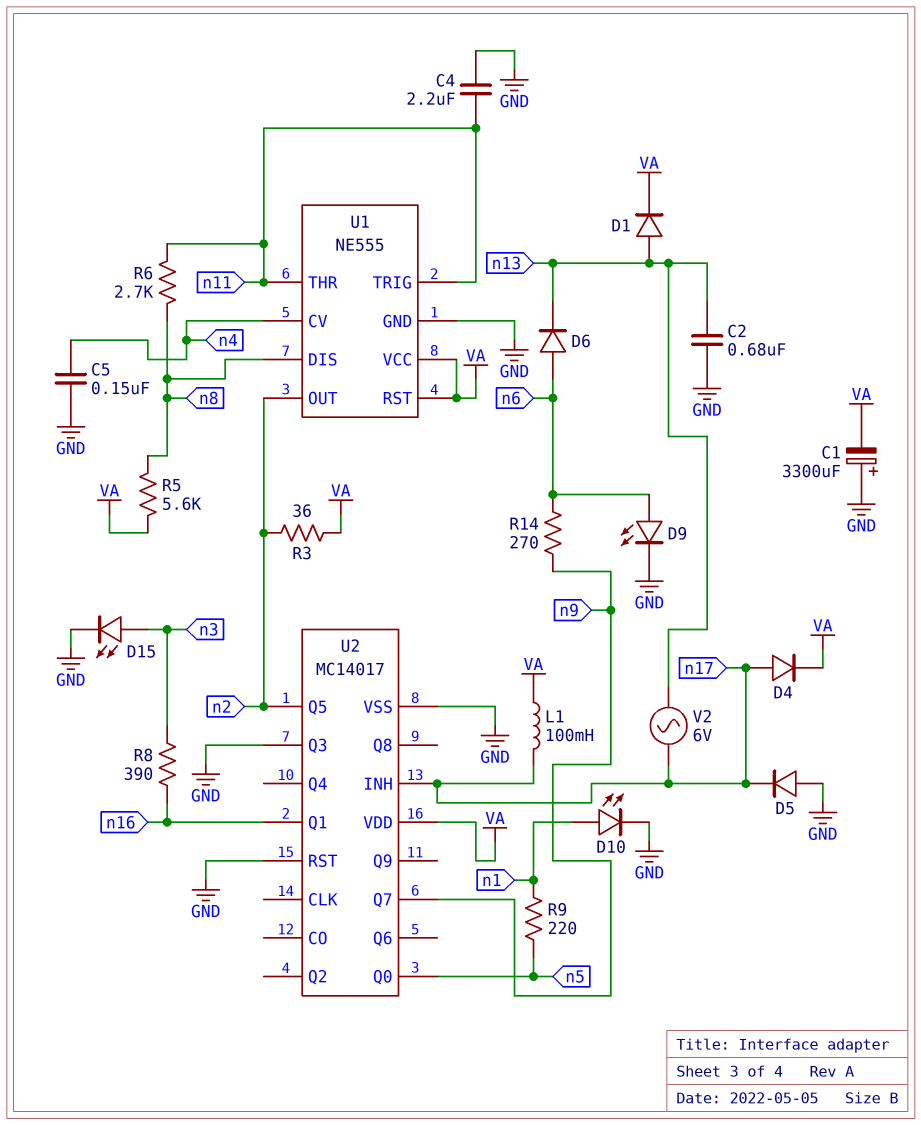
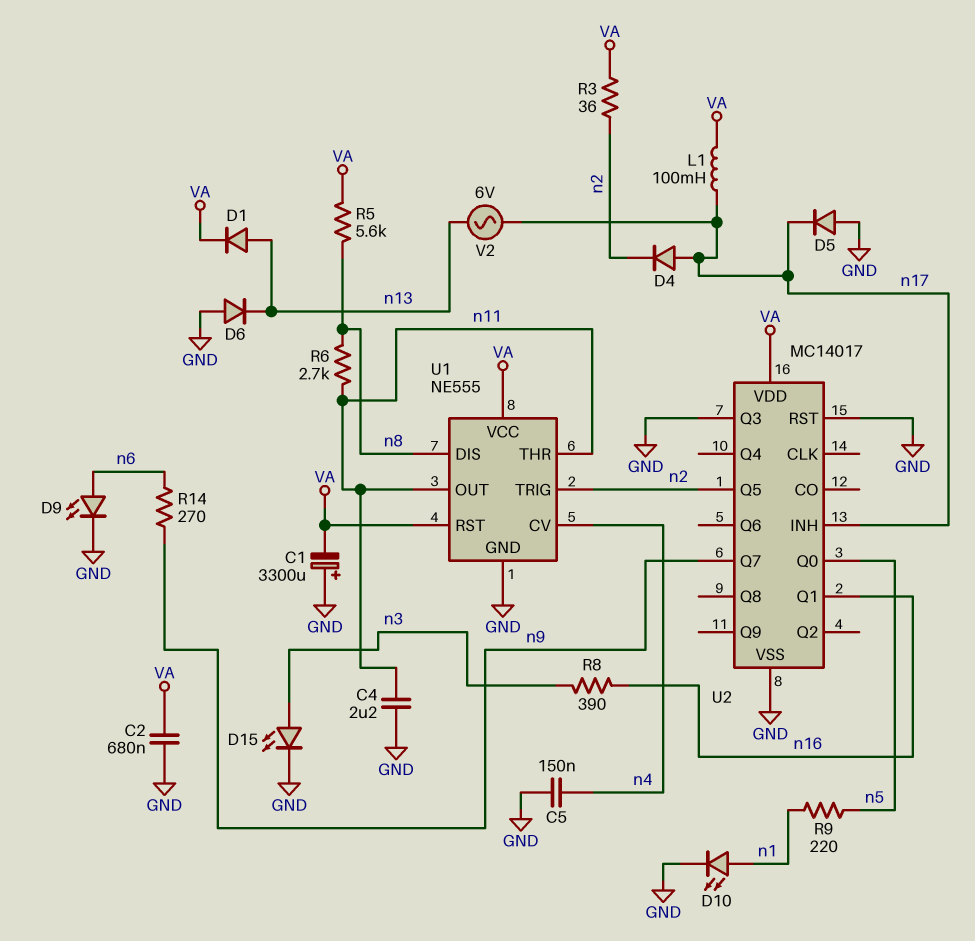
C2: 680nF (GND, n13) -> 680nF (GND, VA)
D4: diode (A n17, K VA) -> diode (A n17, K n2)
D6: diode (A n6, K n13) -> diode (A GND, K n13)
U1 pin OUT: n2 -> n11
U1 pin TRIG: n11 -> n2

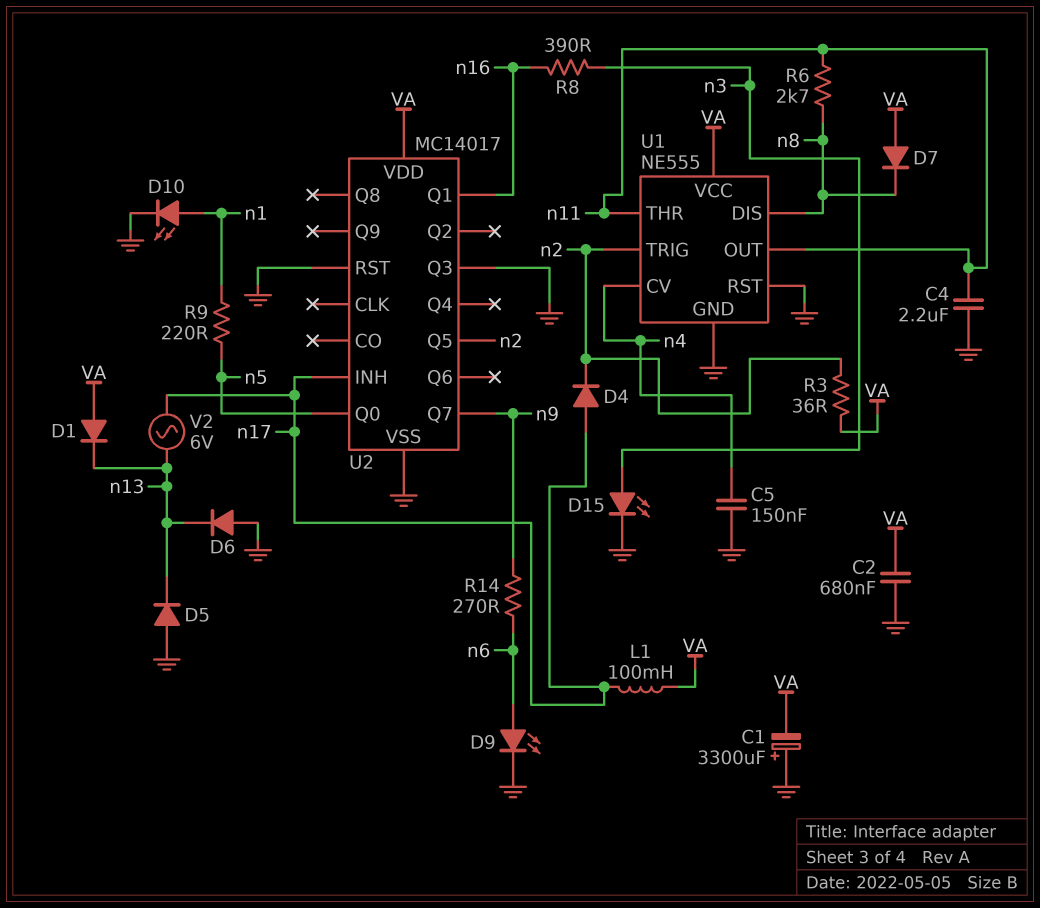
D1: diode (A n13, K VA) -> diode (A VA, K n13)
D5: diode (A GND, K n17) -> diode (A GND, K n13)
D7: none -> diode (A VA, K n8)
R5: 5.6k (VA, n8) -> none
U1 pin RST: VA -> GND

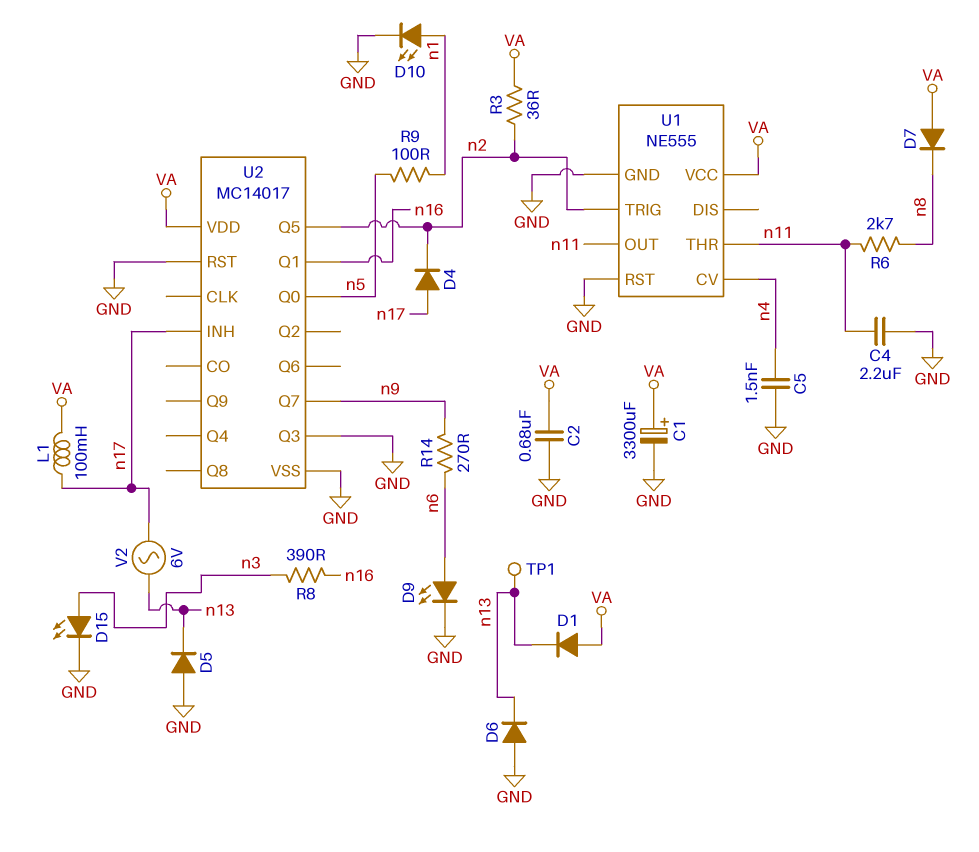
C1: 3300uF (plus GND, minus VA) -> 3300uF (plus VA, minus GND)
C5: 150nF (GND, n4) -> 1.5nF (GND, n4)
R9: 220 (n1, n5) -> 100 (n1, n5)
TP1: none -> test point (n13)
U1 pin DIS: n8 -> none

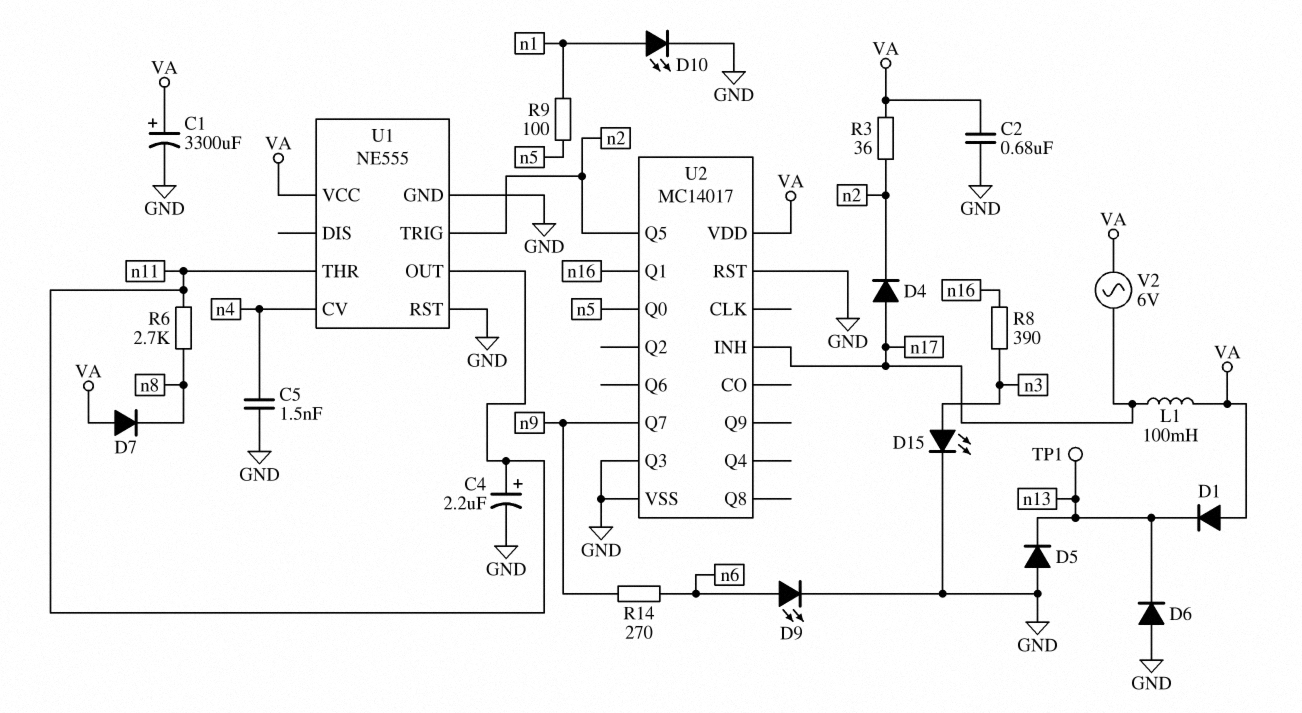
C4: 2.2uF (GND, n11) -> 2.2uF (plus n11, minus GND)
V2: AC 6V (n13, n17) -> AC 6V (VA, n17)

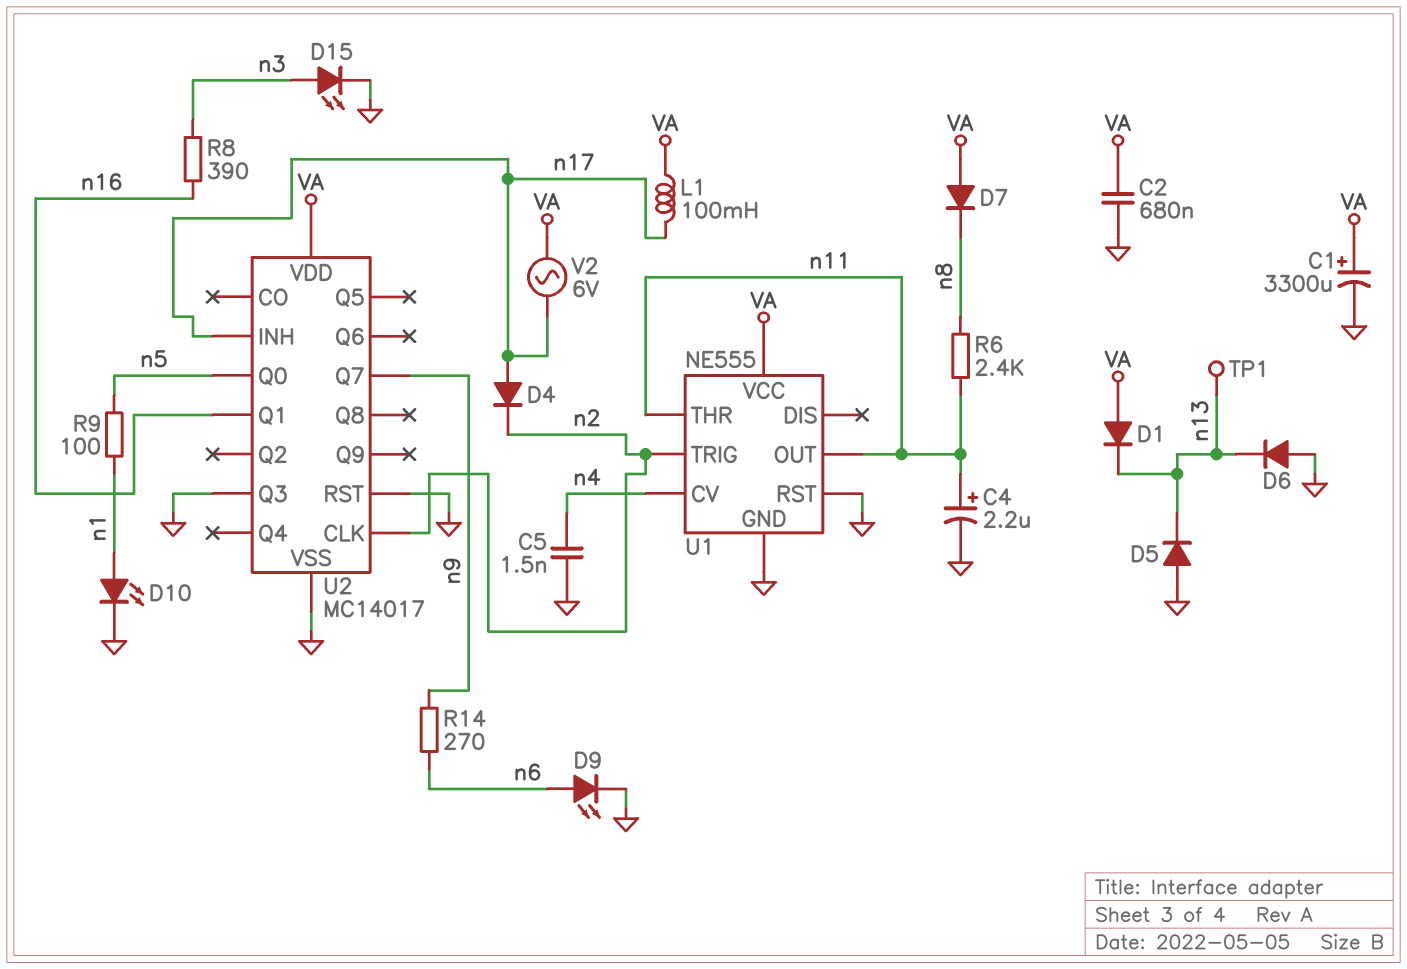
R3: 36 (VA, n2) -> none
R6: 2.7k (n8, n11) -> 2.4k (n8, n11)
U2 pin CLK: none -> n2
U2 pin Q5: n2 -> none

